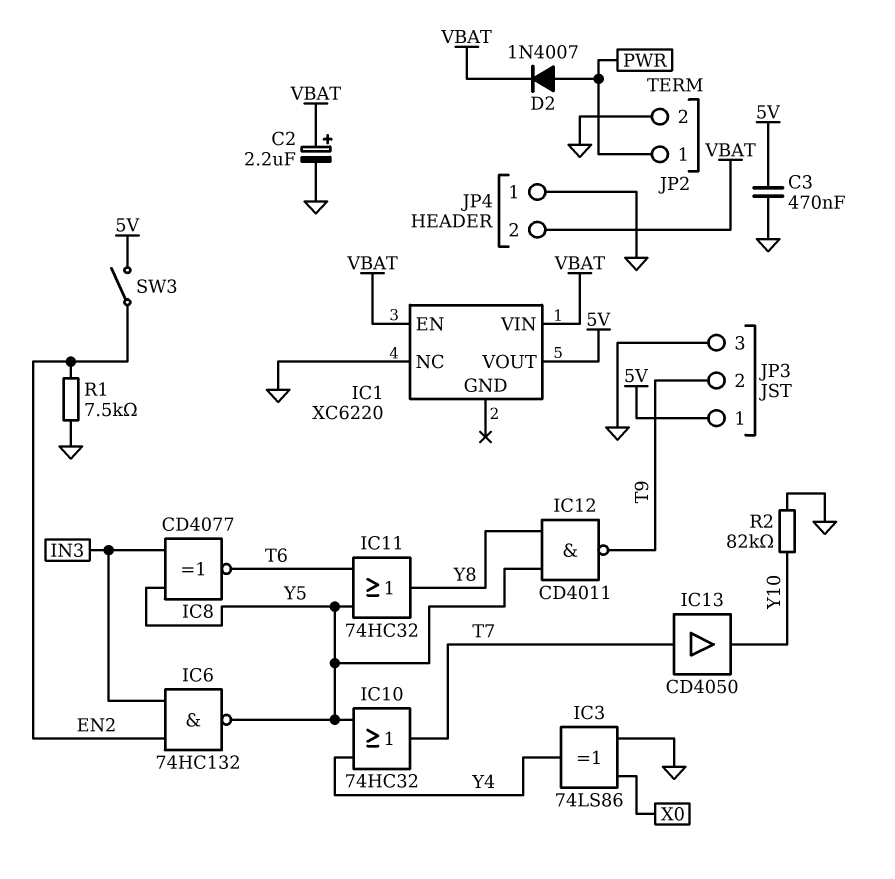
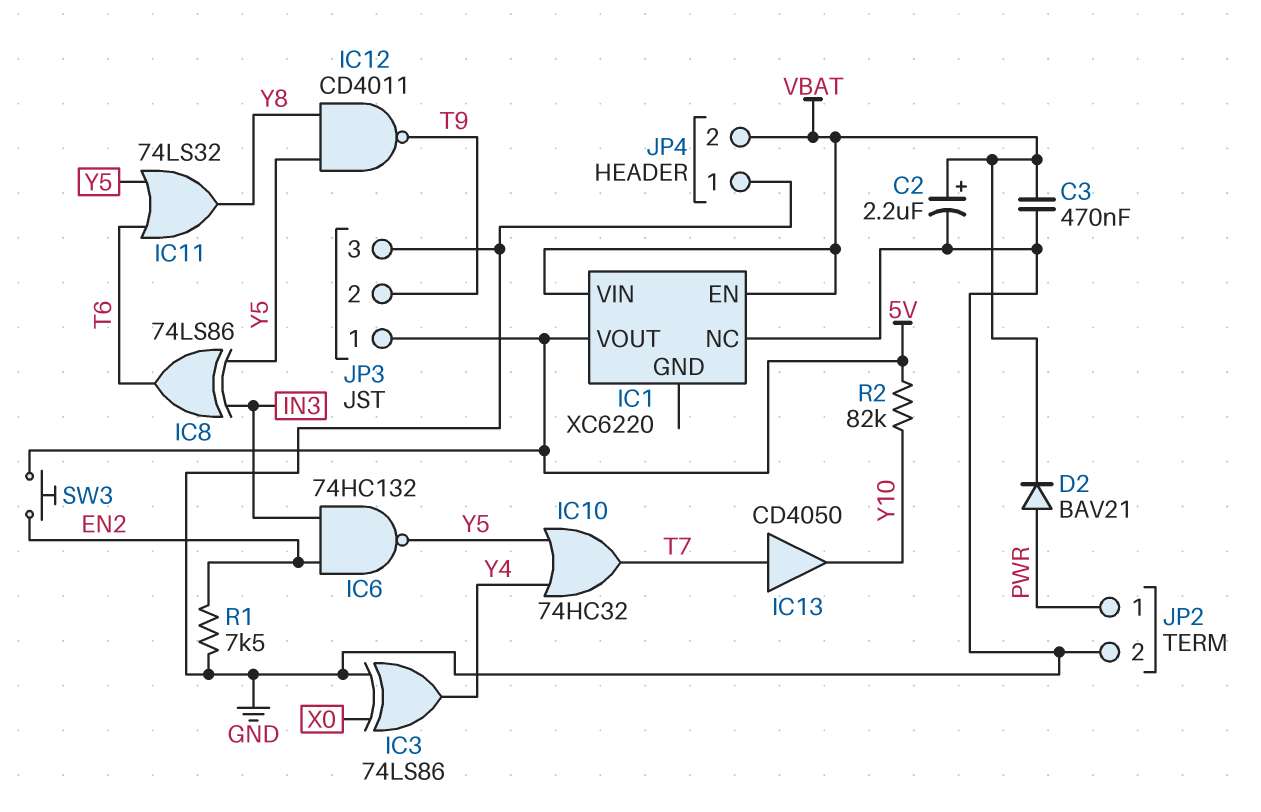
C3: 470nF (5V, GND) -> 470nF (GND, VBAT)
D2: diode 1N4007 (A PWR, K VBAT) -> diode BAV21 (A PWR, K VBAT)
IC8: XNOR CD4077 (in IN3, in Y5, out T6) -> XOR 74LS86 (in IN3, in Y5, out T6)
IC11: OR 74HC32 (in T6, in Y5, out Y8) -> OR 74LS32 (in T6, in Y5, out Y8)
R2: 82k (GND, Y10) -> 82k (5V, Y10)
SW3: switch (5V, EN2) -> button (5V, EN2)

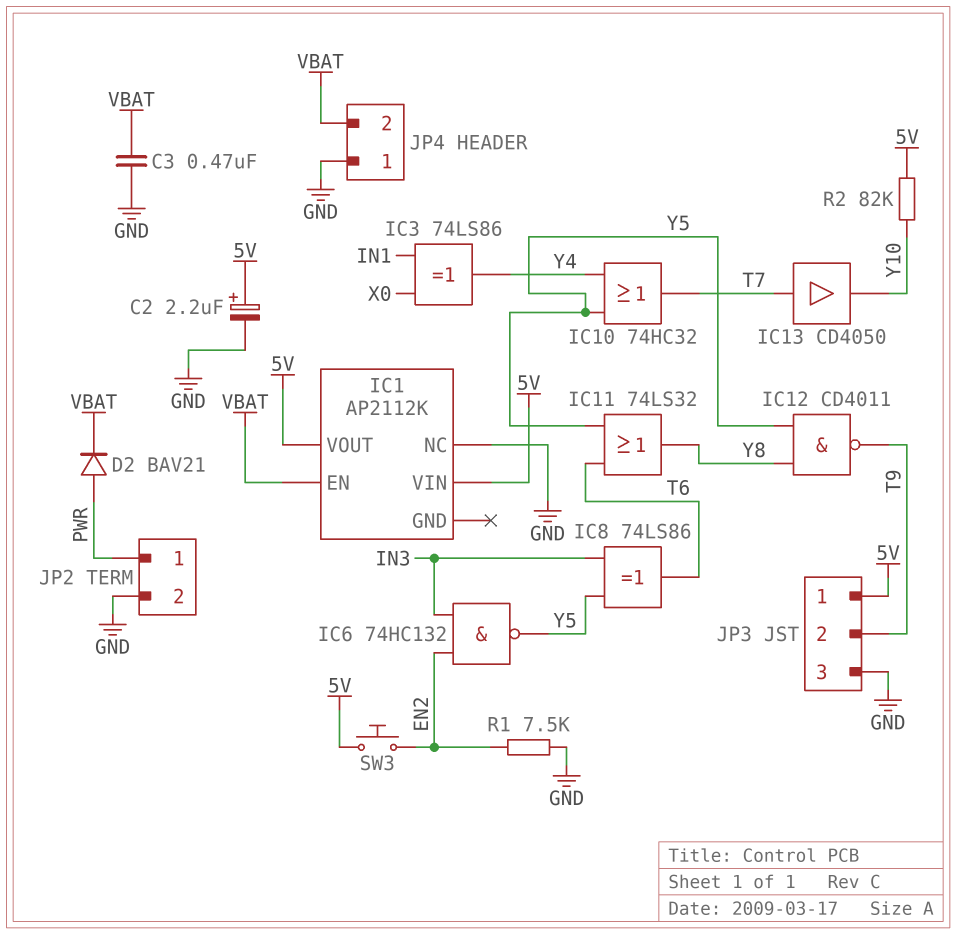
C2: 2.2uF (plus VBAT, minus GND) -> 2.2uF (plus 5V, minus GND)
IC1: XC6220 -> AP2112K
IC1 pin VIN: VBAT -> 5V
IC3: XOR 74LS86 (in GND, in X0, out Y4) -> XOR 74LS86 (in IN1, in X0, out Y4)

